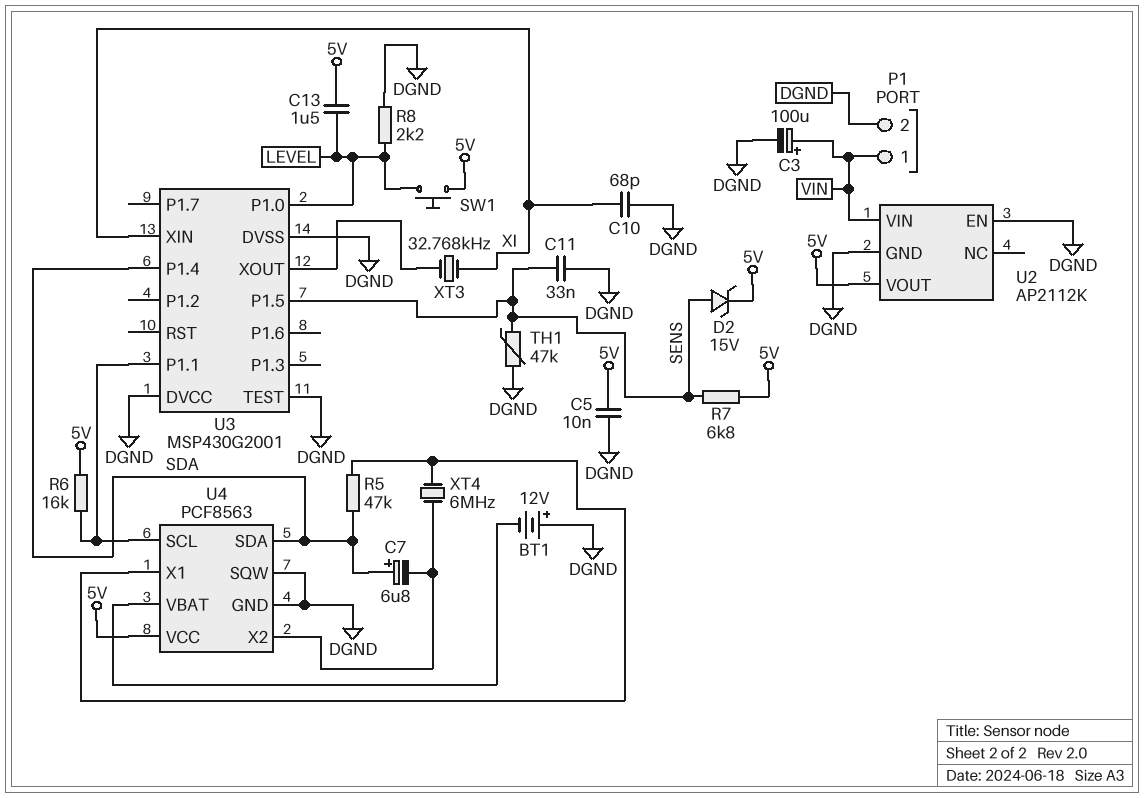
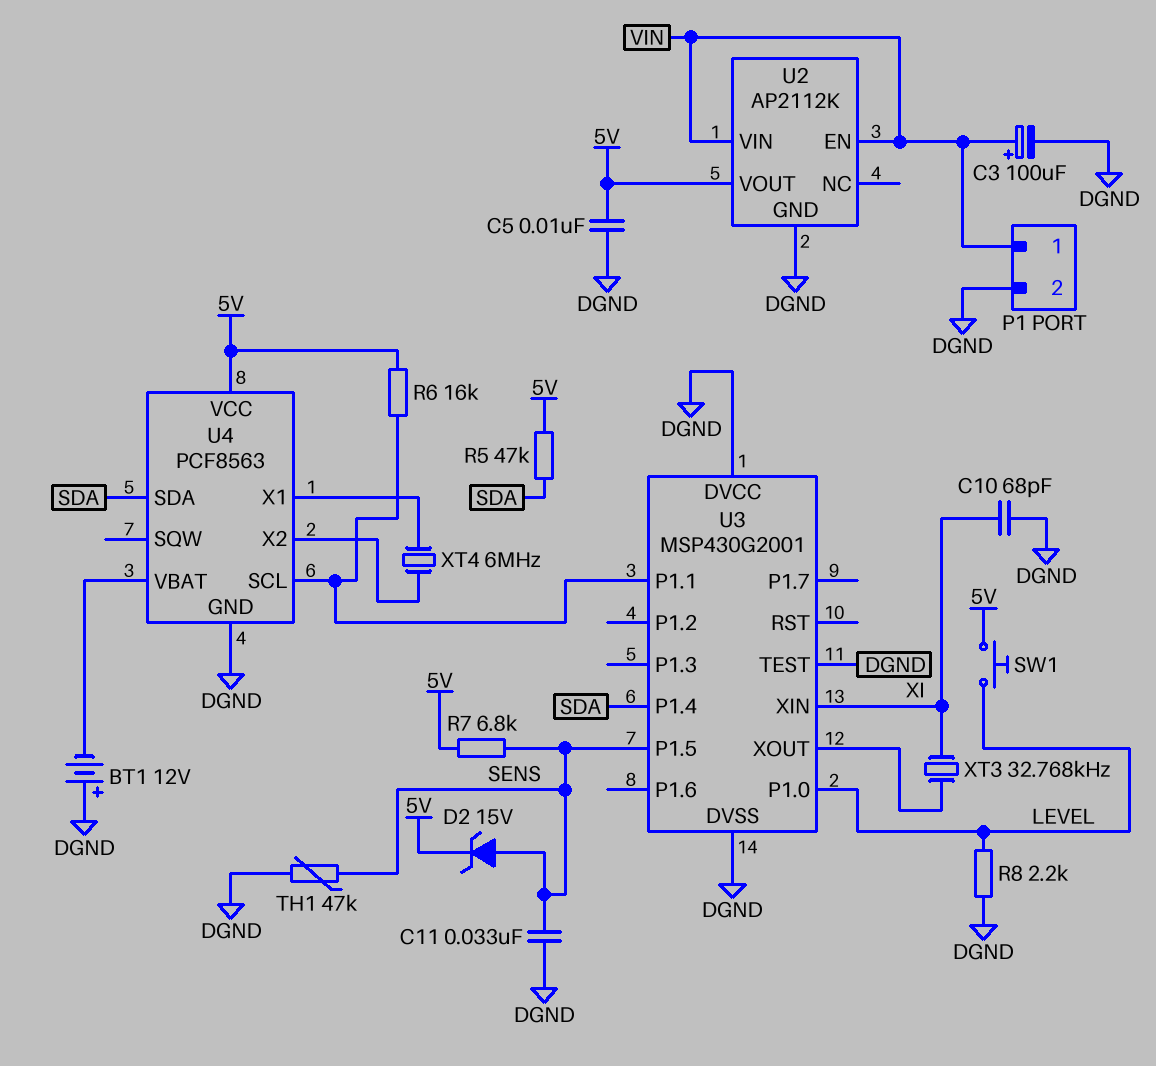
C7: 6.8uF (plus SDA, minus U4/X2) -> none
C13: 1.5uF (5V, LEVEL) -> none
R5: 47k (SDA, U4/X1) -> 47k (5V, SDA)
U2 pin EN: DGND -> VIN
U4 pin SQW: DGND -> none

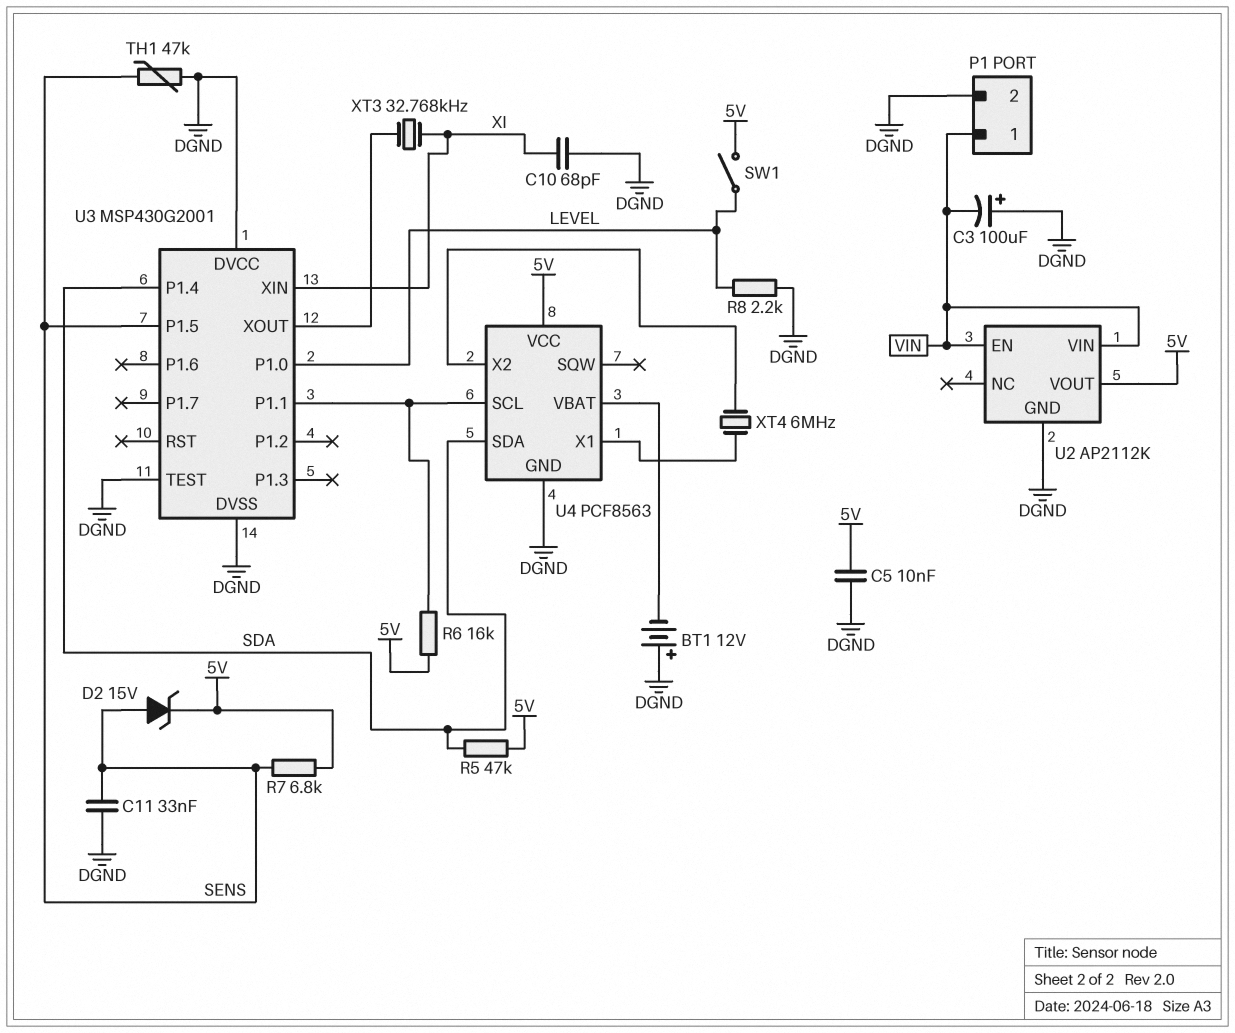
C3: 100uF (plus VIN, minus DGND) -> 100uF (plus DGND, minus VIN)
SW1: button (5V, LEVEL) -> switch (5V, LEVEL)

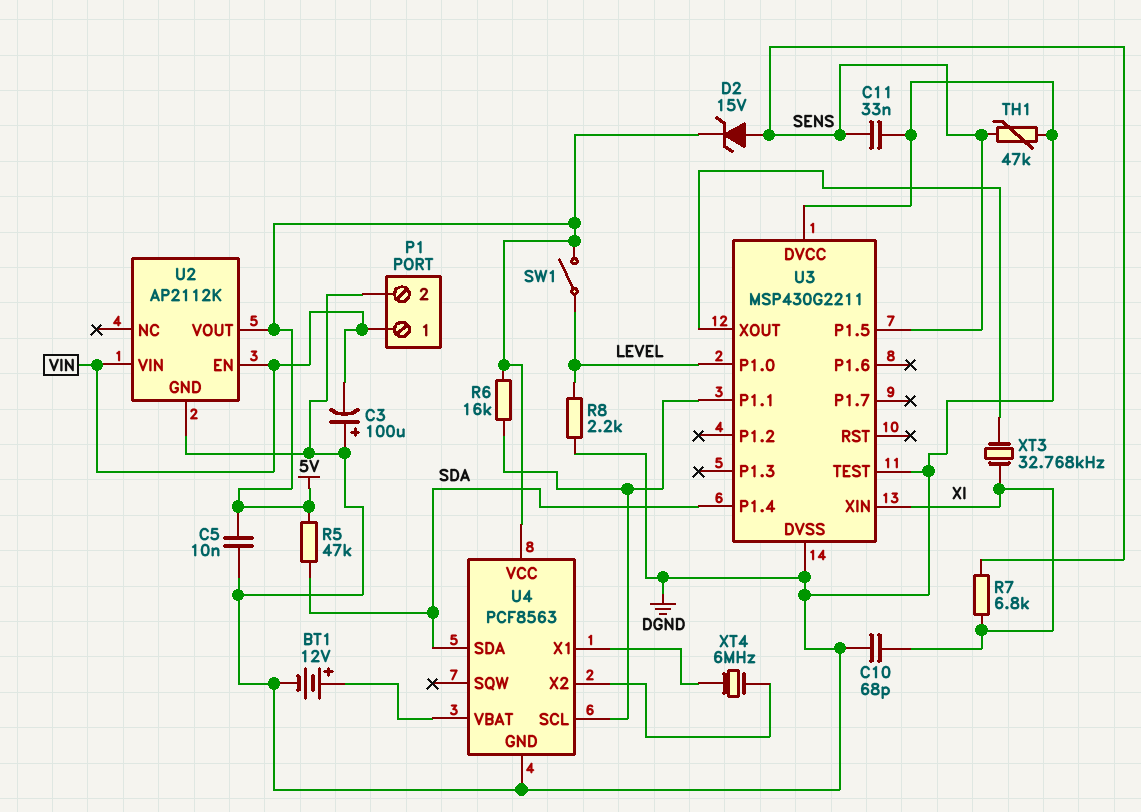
BT1: 12V (plus DGND, minus U4/VBAT) -> 12V (plus U4/VBAT, minus DGND)
R7: 6.8k (5V, SENS) -> 6.8k (SENS, XI)
U3: MSP430G2001 -> MSP430G2211

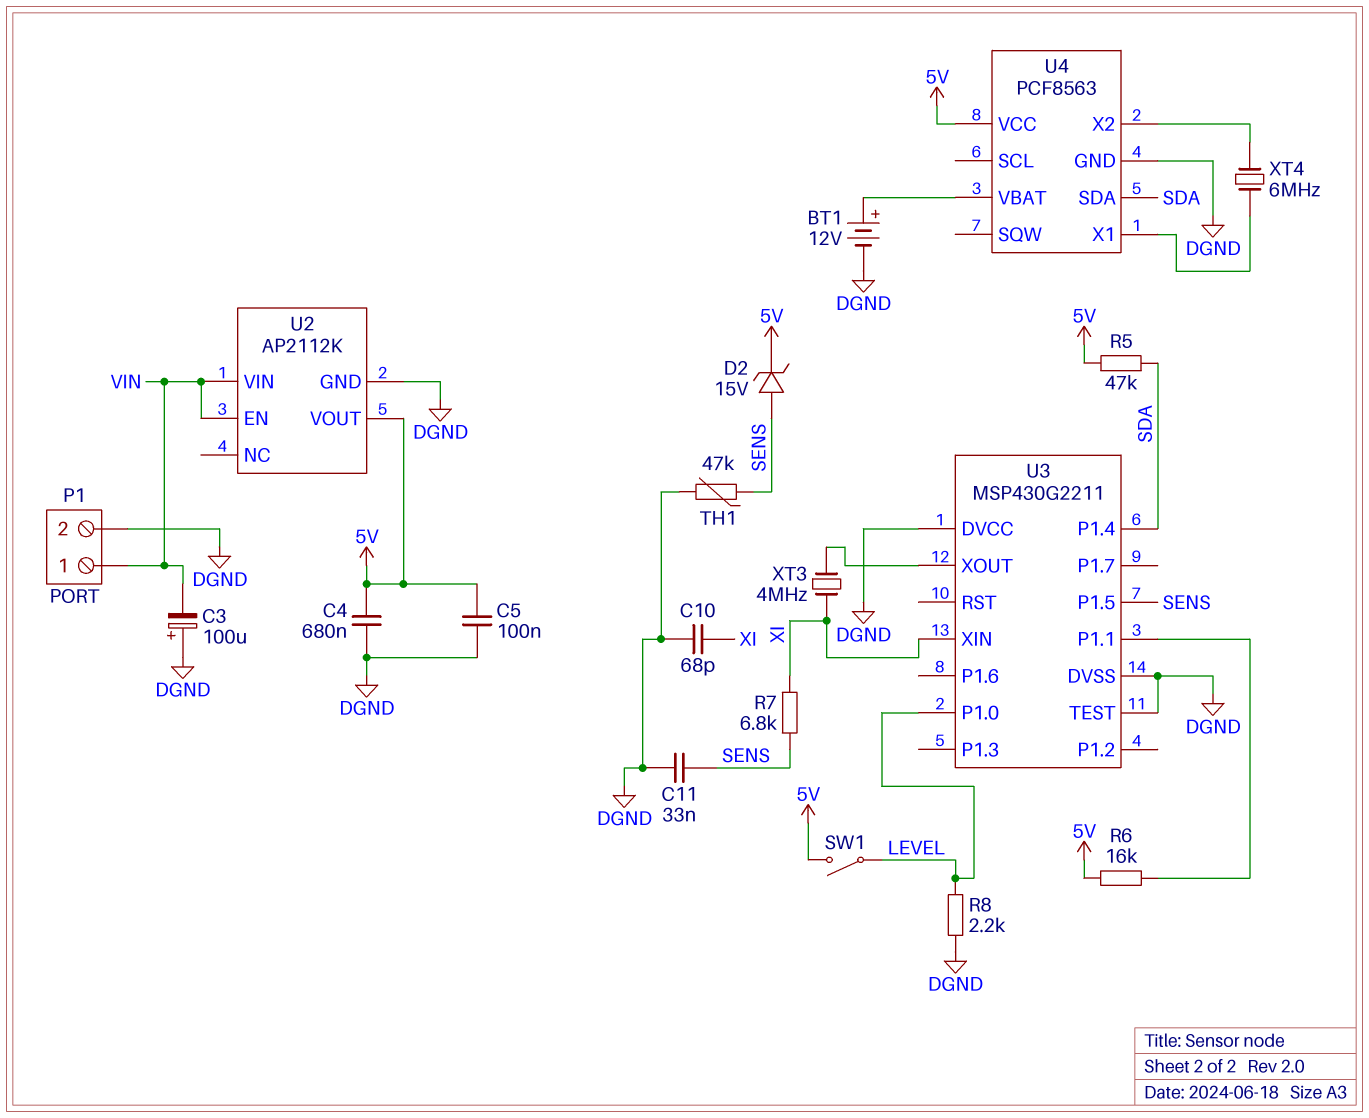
C4: none -> 680nF (5V, DGND)
C5: 10nF (5V, DGND) -> 100nF (5V, DGND)
U4 pin SCL: U3/P1.1 -> none
XT3: 32.768kHz (U3/XOUT, XI) -> 4MHz (U3/XOUT, XI)

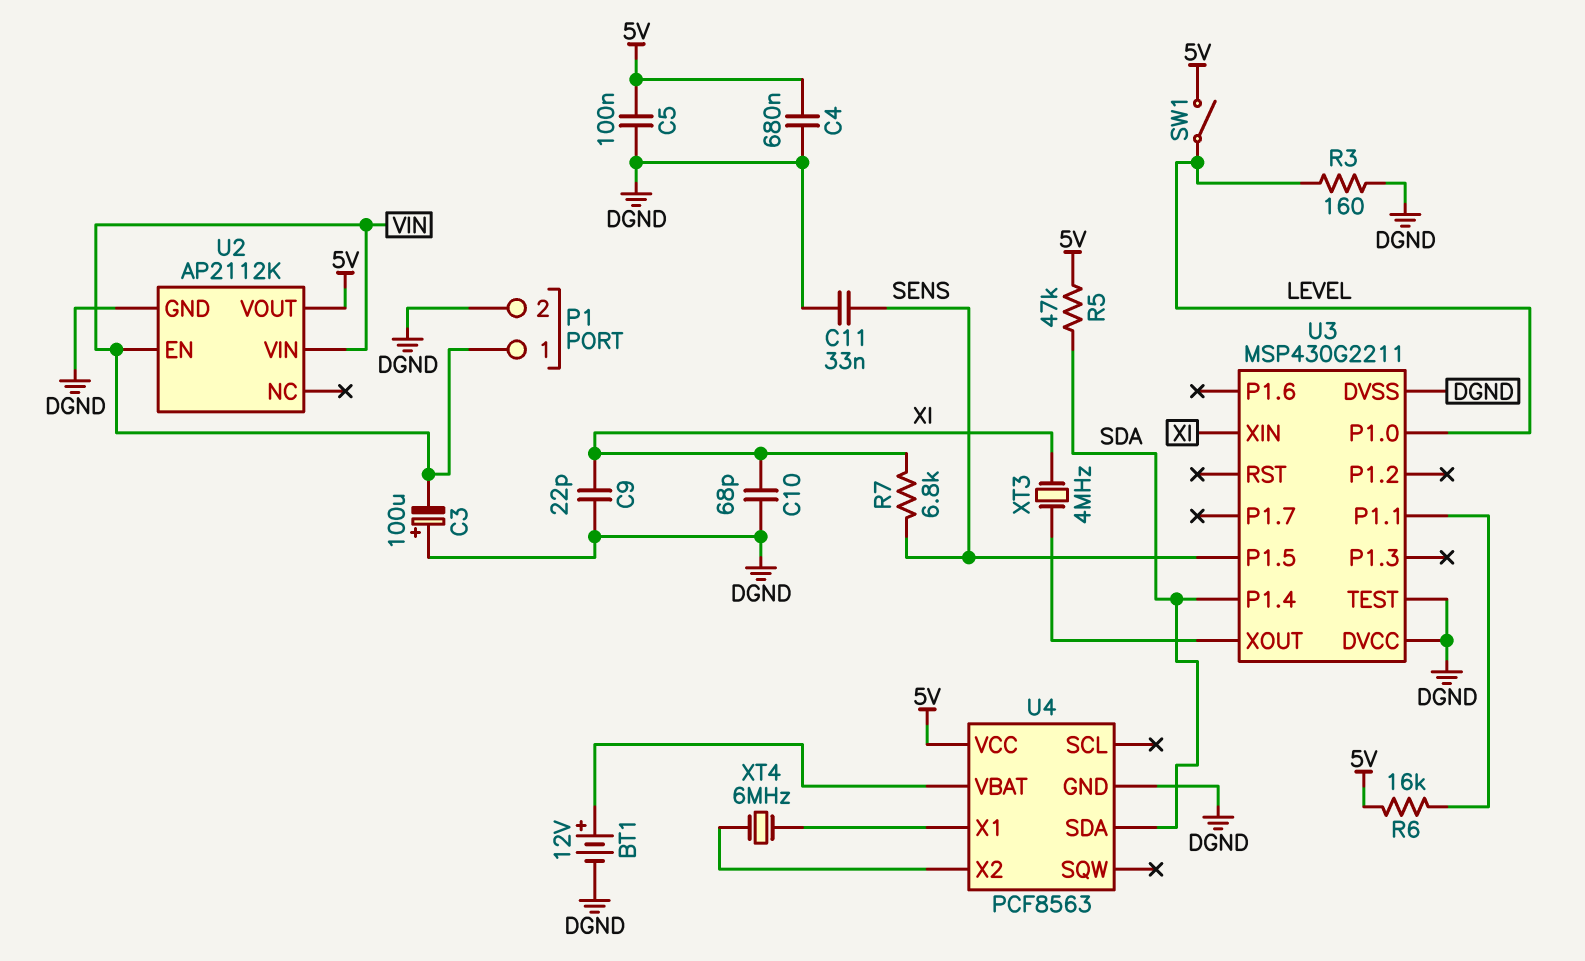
C9: none -> 22pF (DGND, XI)
D2: zener 15V (A SENS, K 5V) -> none
R3: none -> 160 (DGND, LEVEL)
R8: 2.2k (DGND, LEVEL) -> none
TH1: 47k (DGND, SENS) -> none

